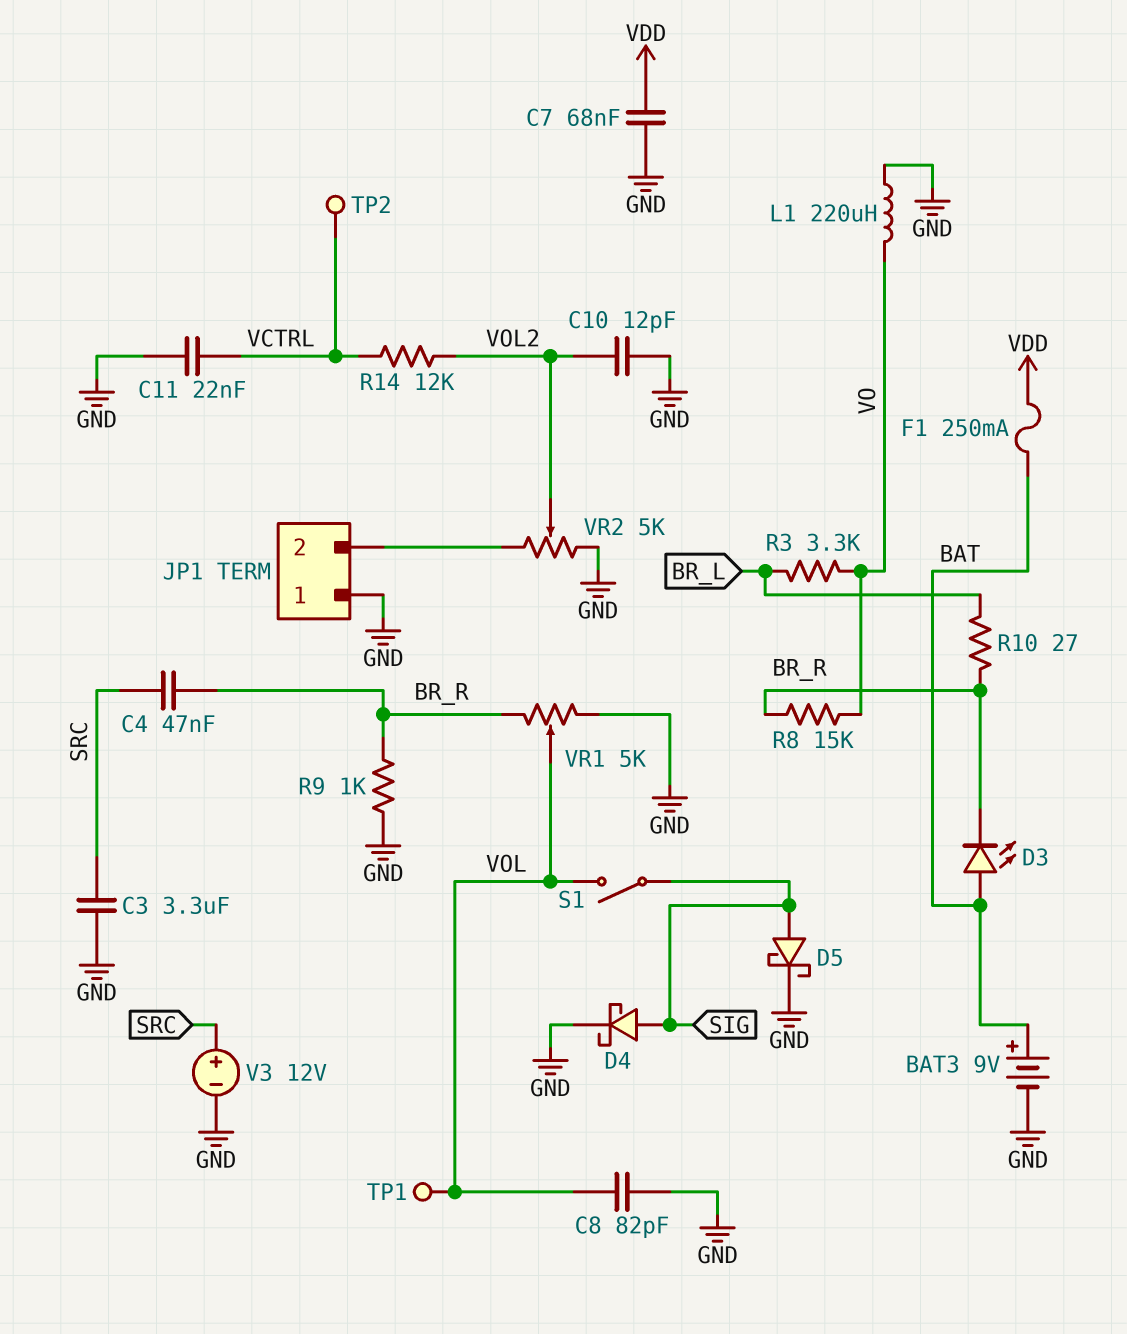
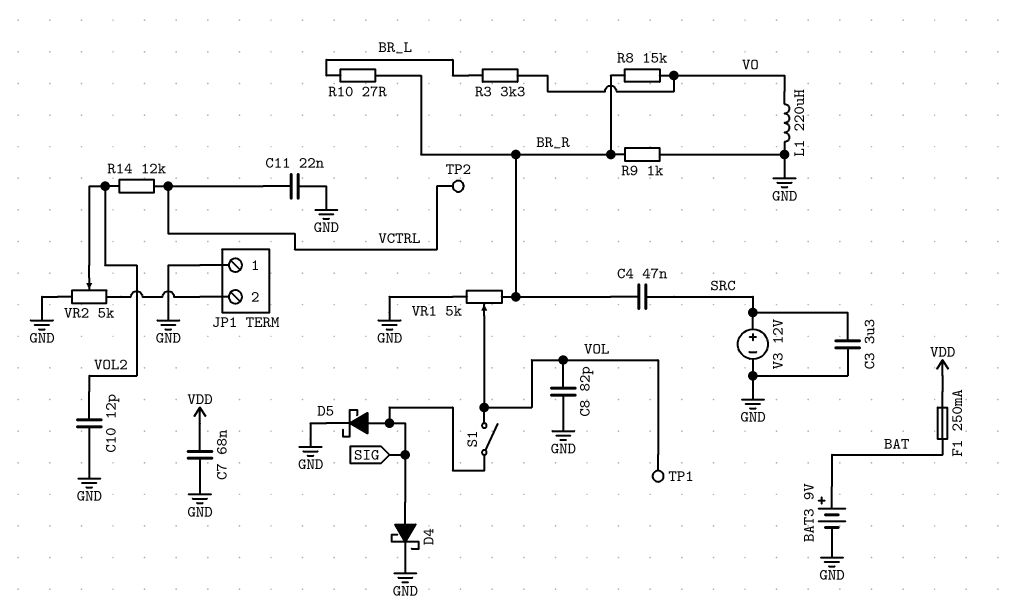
D3: LED (A BAT, K BR_R) -> none

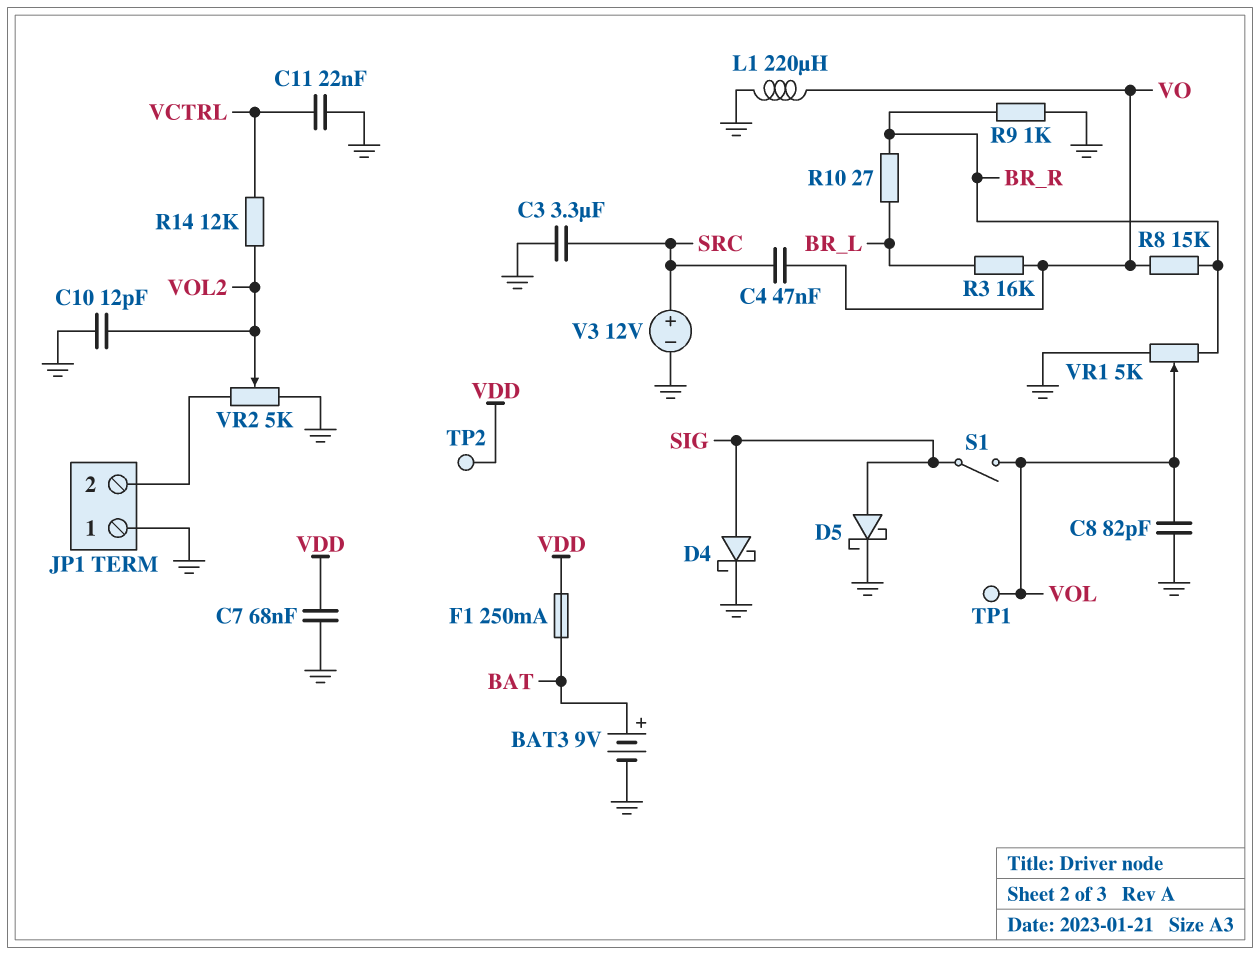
C4: 47nF (BR_R, SRC) -> 47nF (SRC, VO)
R3: 3.3k (BR_L, VO) -> 16k (BR_L, VO)
TP2: test point (VCTRL) -> test point (VDD)

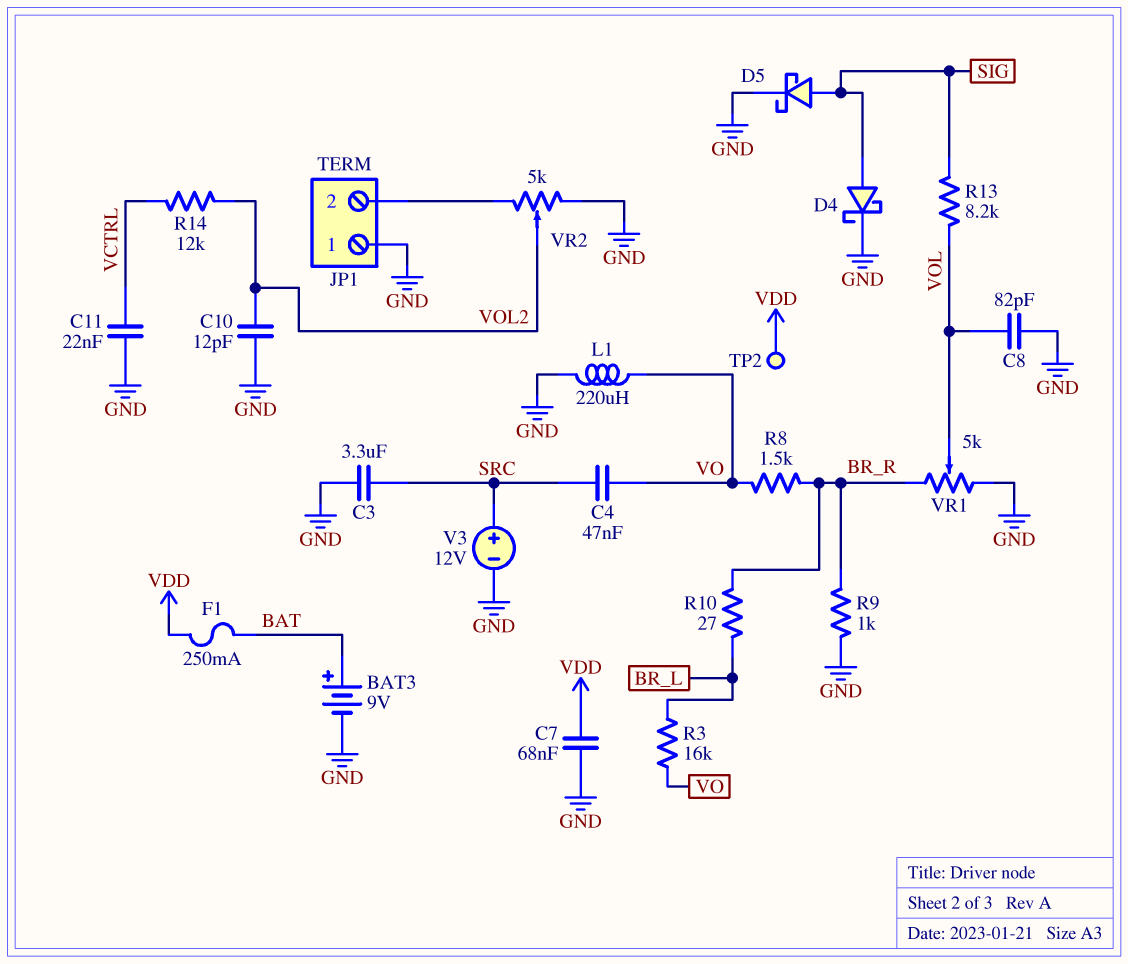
R8: 15k (BR_R, VO) -> 1.5k (BR_R, VO)
R13: none -> 8.2k (SIG, VOL)
S1: switch (SIG, VOL) -> none
TP1: test point (VOL) -> none

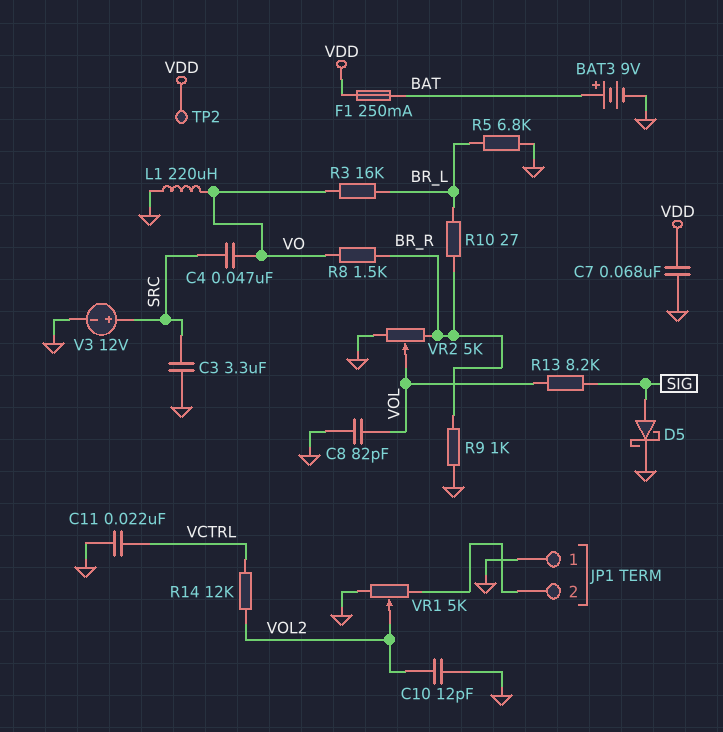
D4: schottky (A SIG, K GND) -> none
R5: none -> 6.8k (BR_L, GND)
VR1: 5k (BR_R, GND, wiper VOL) -> 5k (GND, JP1/2, wiper VOL2)
VR2: 5k (GND, JP1/2, wiper VOL2) -> 5k (BR_R, GND, wiper VOL)

